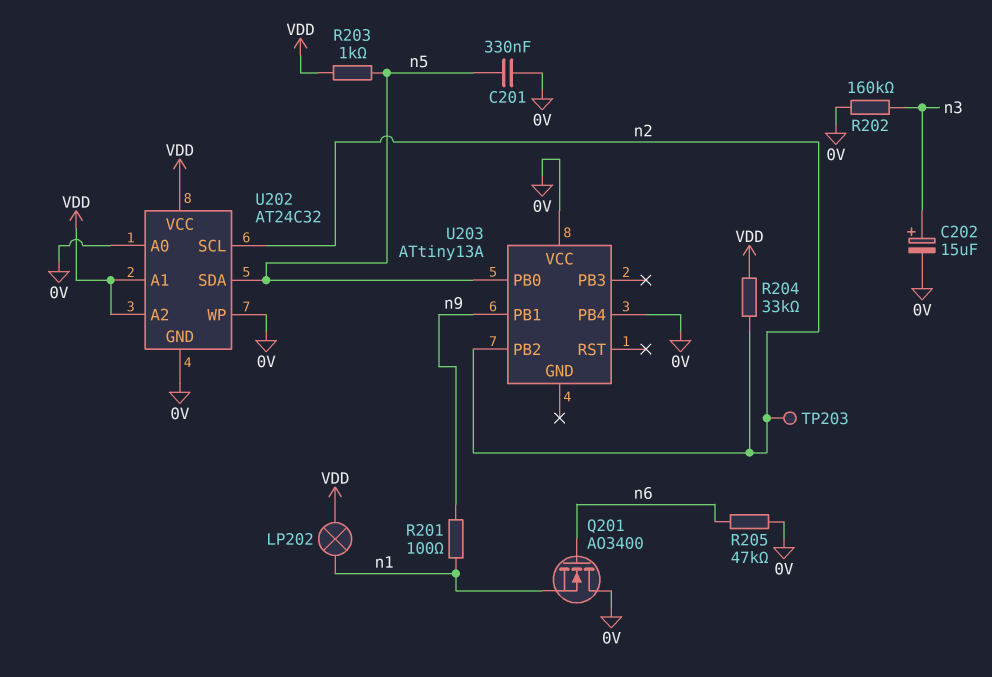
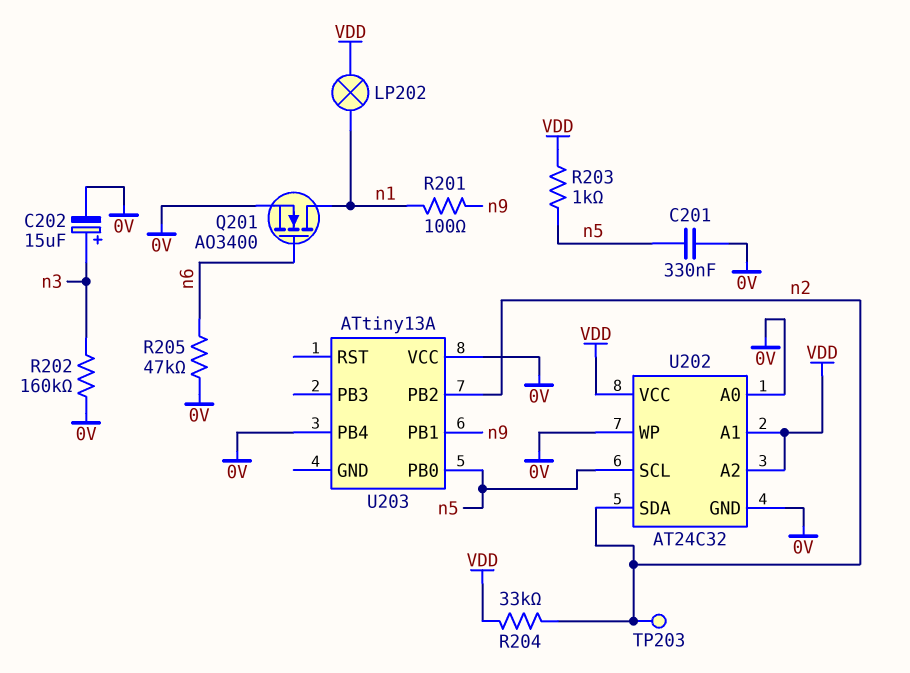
Q201: NMOS AO3400 (G n6, D 0V, S n1) -> NMOS AO3400 (G n6, D n1, S 0V)
U202 pin SCL: n2 -> n5
U202 pin SDA: n5 -> n2

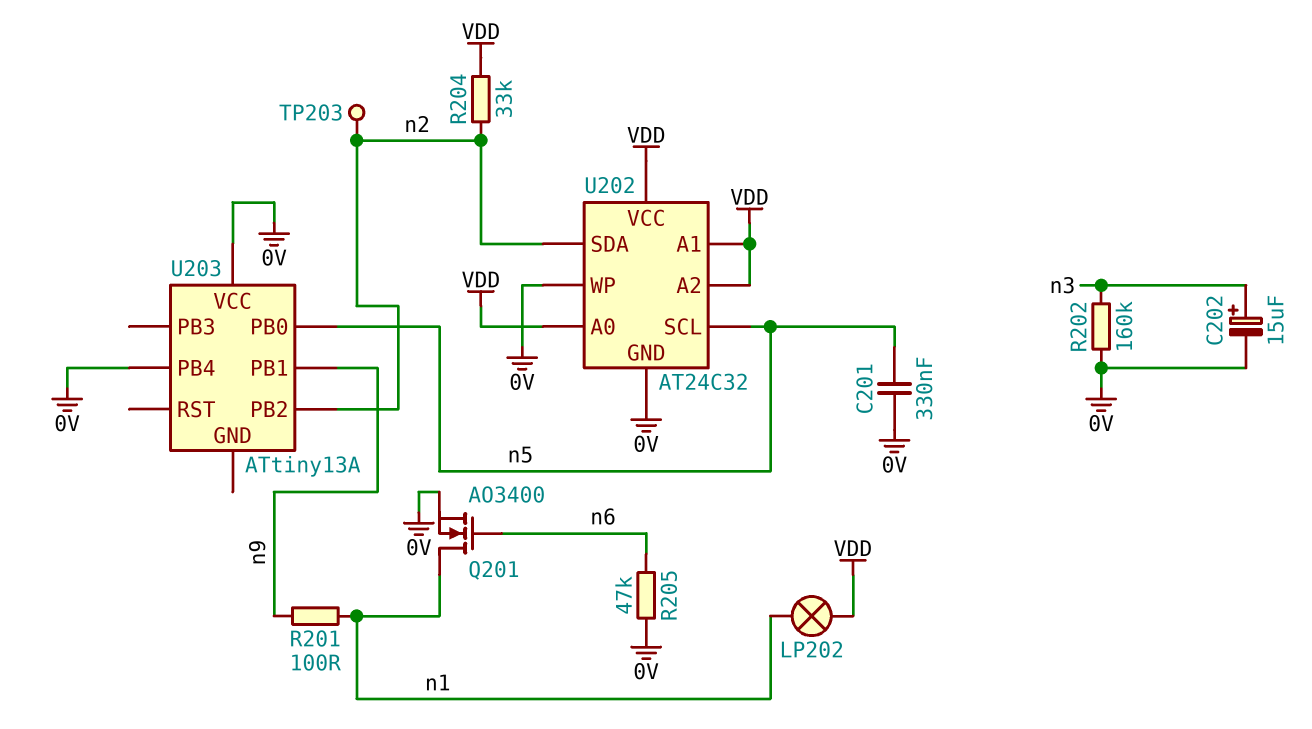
R203: 1k (VDD, n5) -> none
U202 pin A0: 0V -> VDD

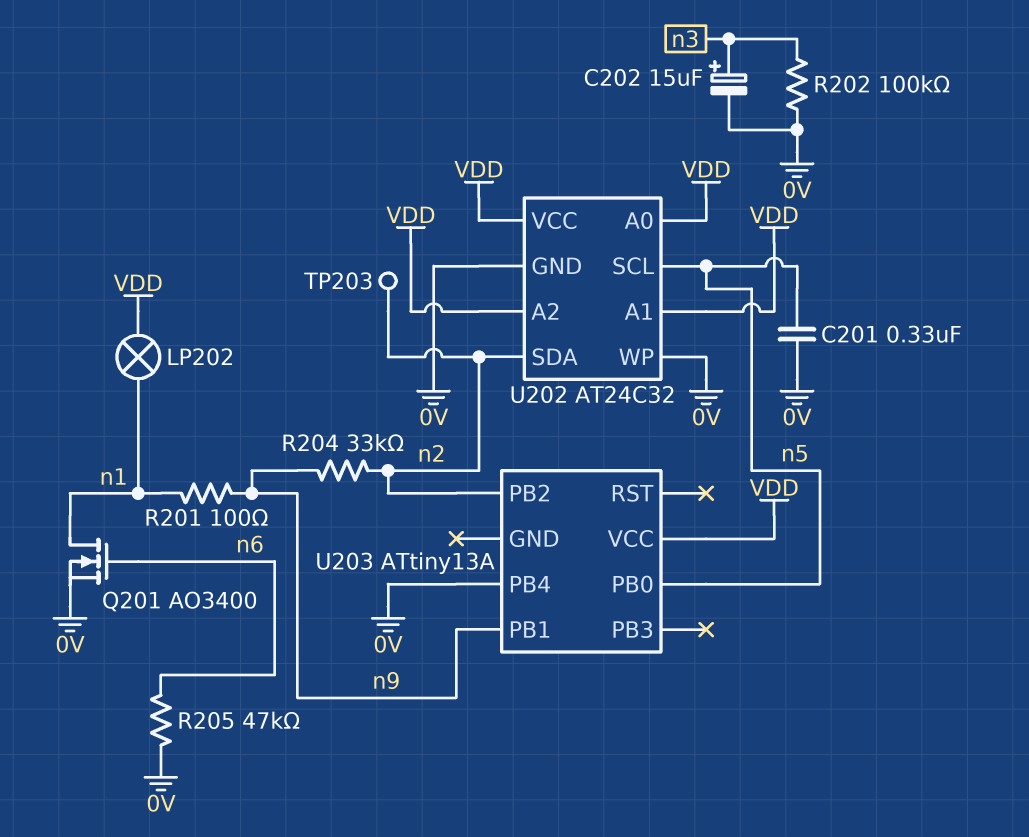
R202: 160k (0V, n3) -> 100k (0V, n3)
R204: 33k (VDD, n2) -> 33k (n2, n9)
U203 pin VCC: 0V -> VDD

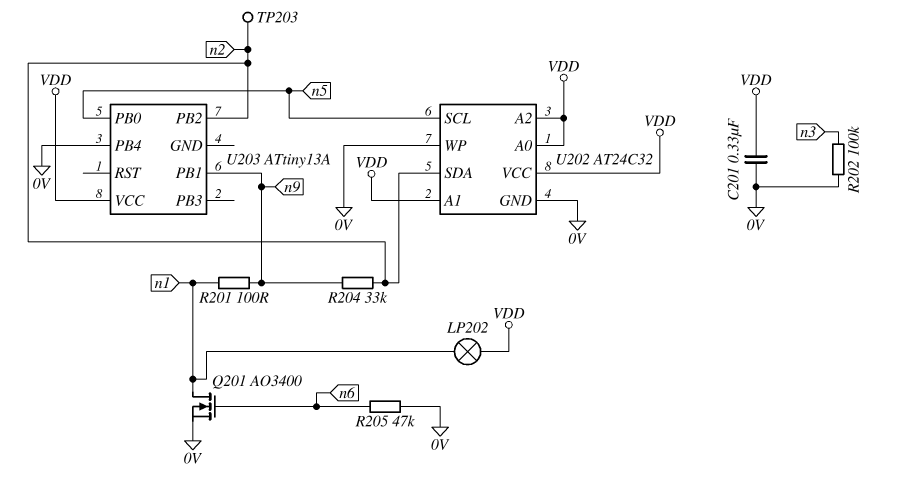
C201: 330nF (0V, n5) -> 330nF (0V, VDD)
C202: 15uF (plus n3, minus 0V) -> none

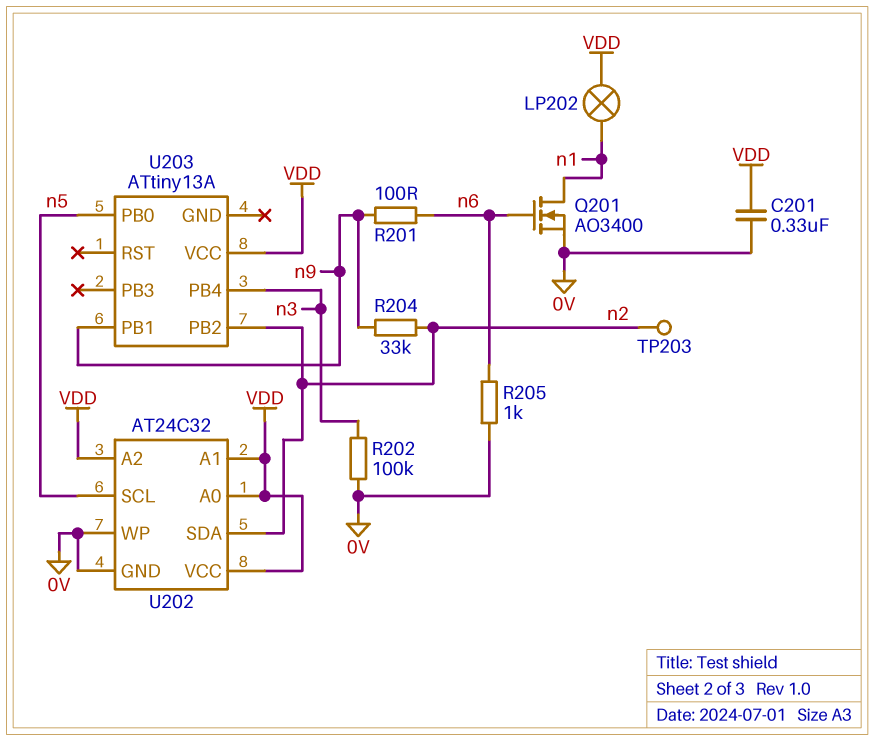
R201: 100 (n1, n9) -> 100 (n6, n9)
R205: 47k (0V, n6) -> 1k (0V, n6)
U203 pin PB4: 0V -> n3

